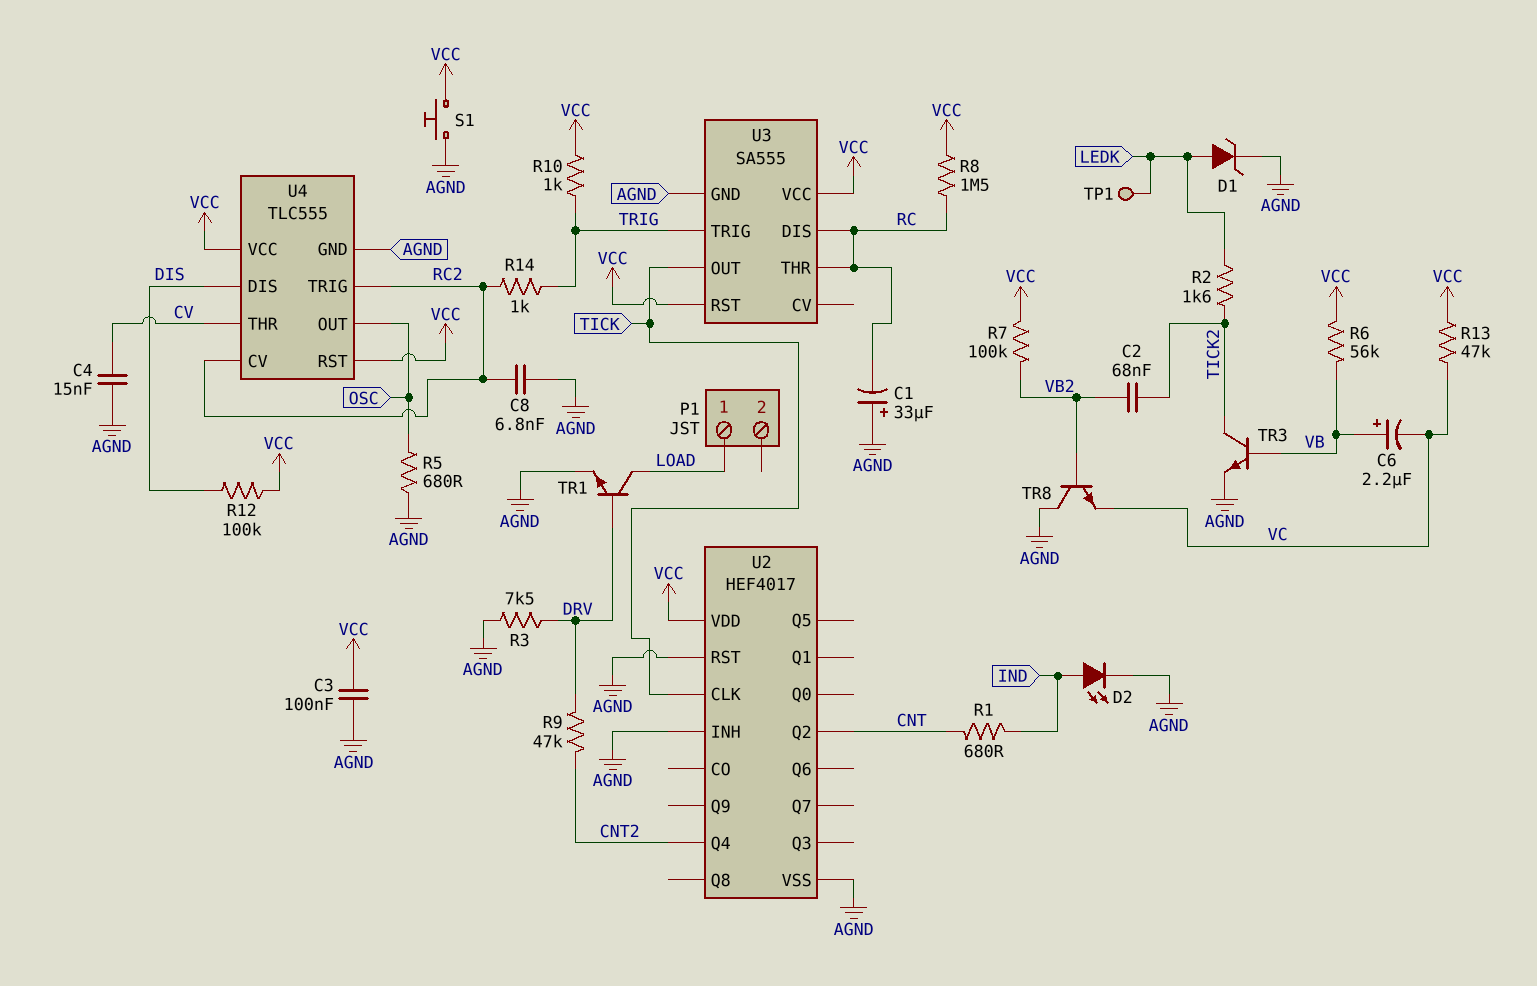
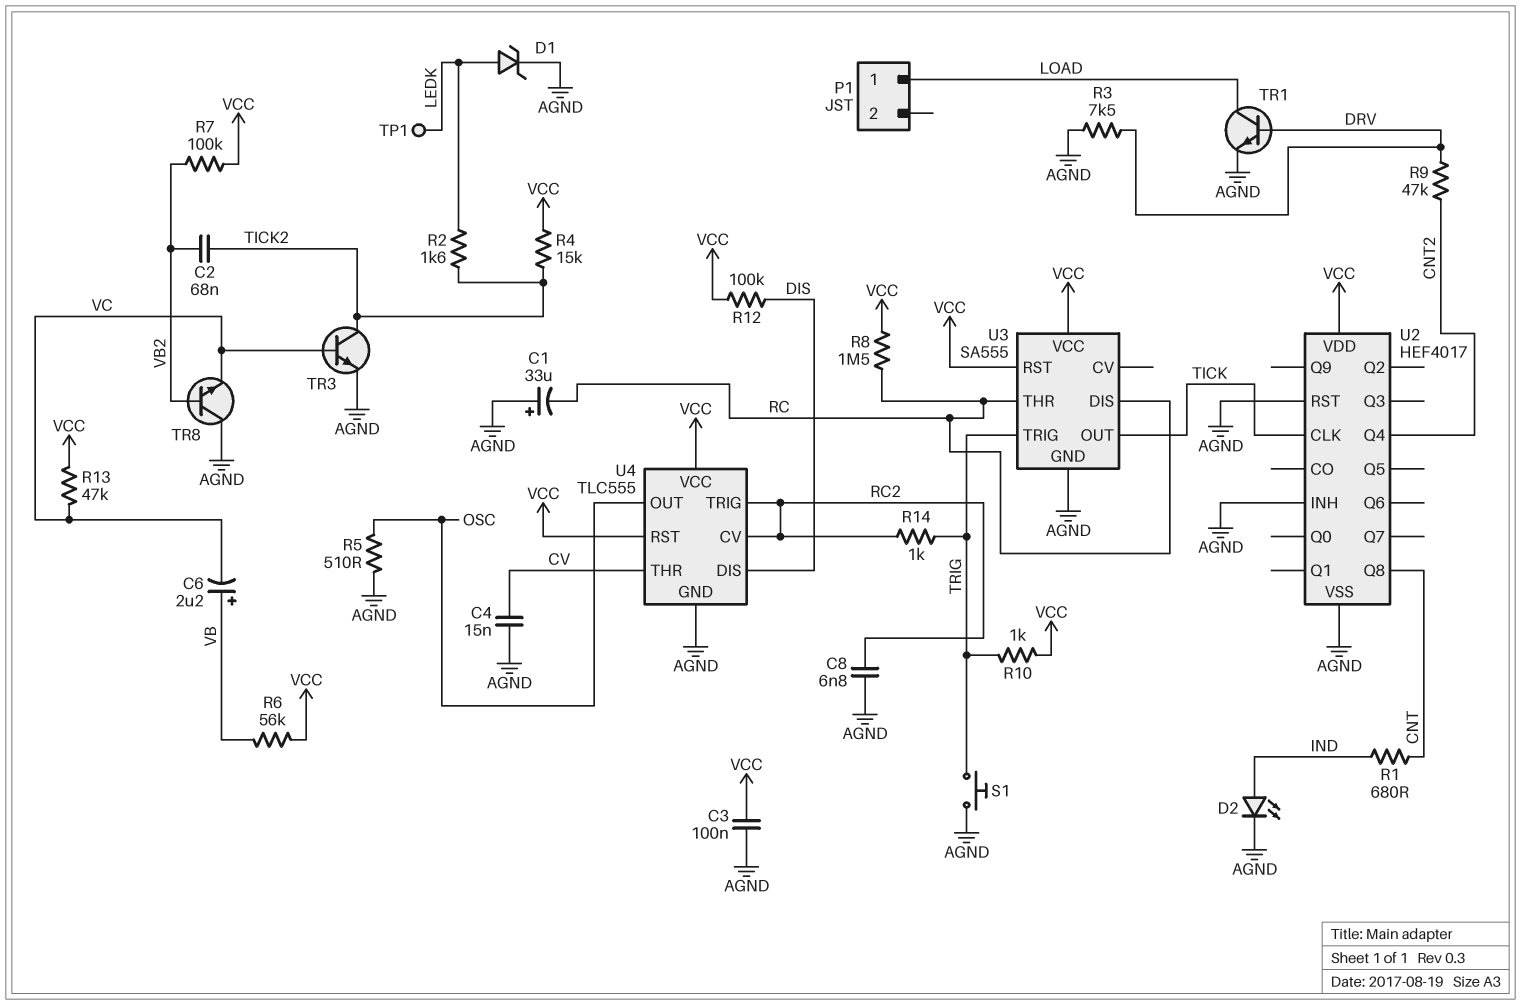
R4: none -> 15k (TICK2, VCC)
R5: 680 (AGND, OSC) -> 510 (AGND, OSC)
S1: button (AGND, VCC) -> button (AGND, TRIG)
TR3: NPN (B VB, C TICK2, E AGND) -> NPN (B VC, C TICK2, E AGND)
U2 pin Q2: CNT -> none
U2 pin Q8: none -> CNT

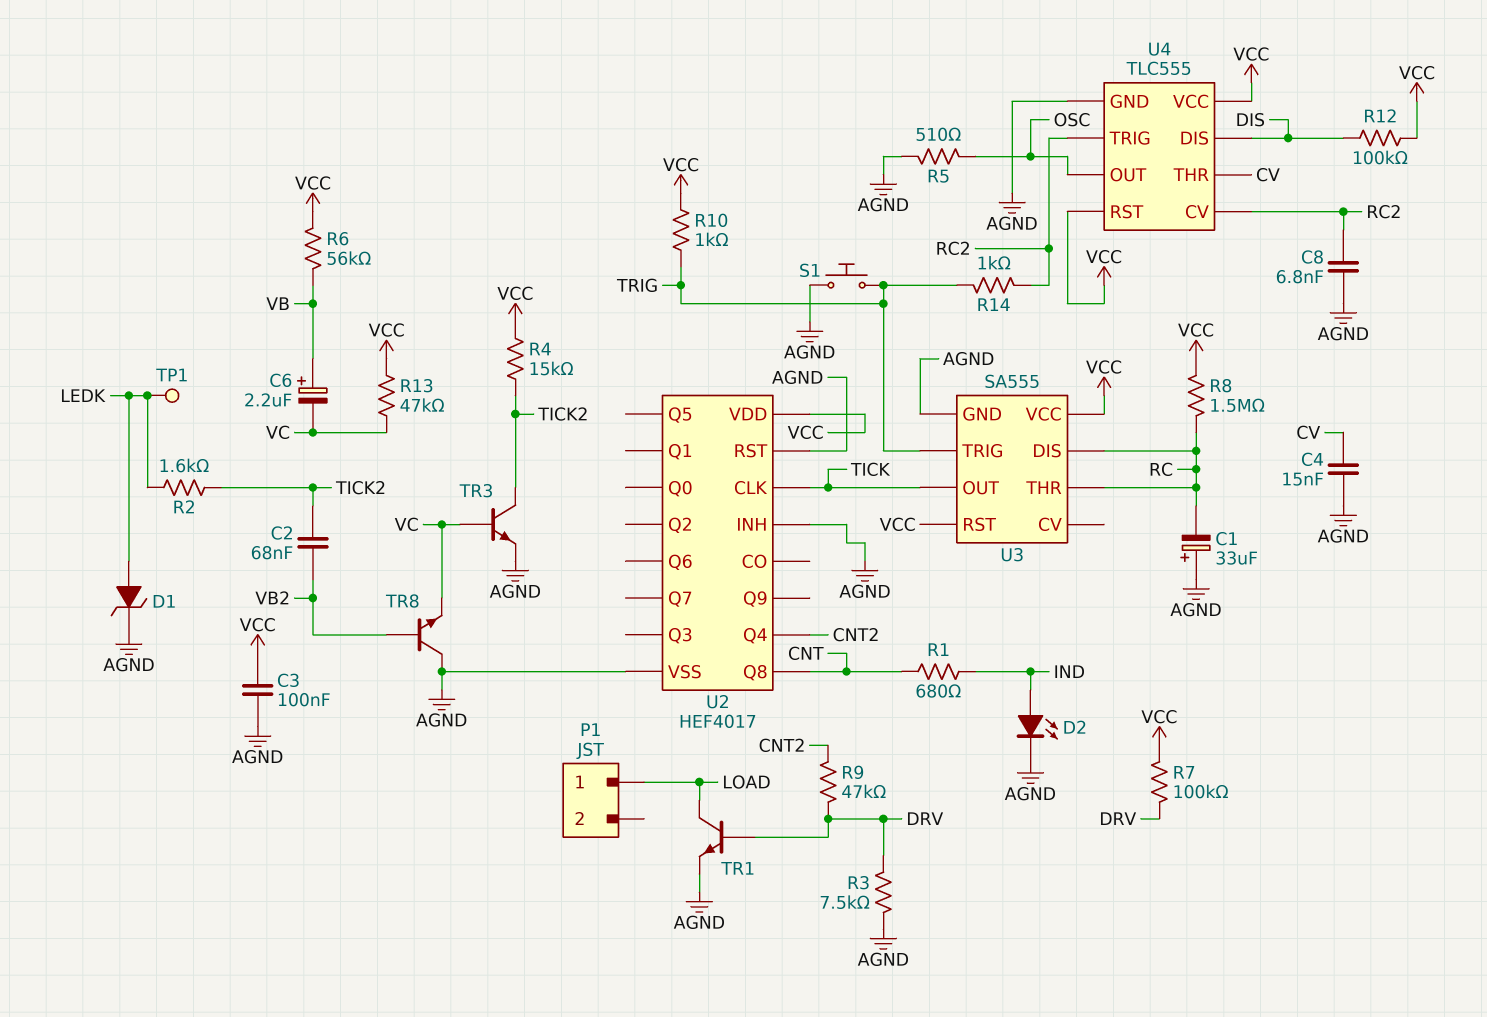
R7: 100k (VB2, VCC) -> 100k (DRV, VCC)

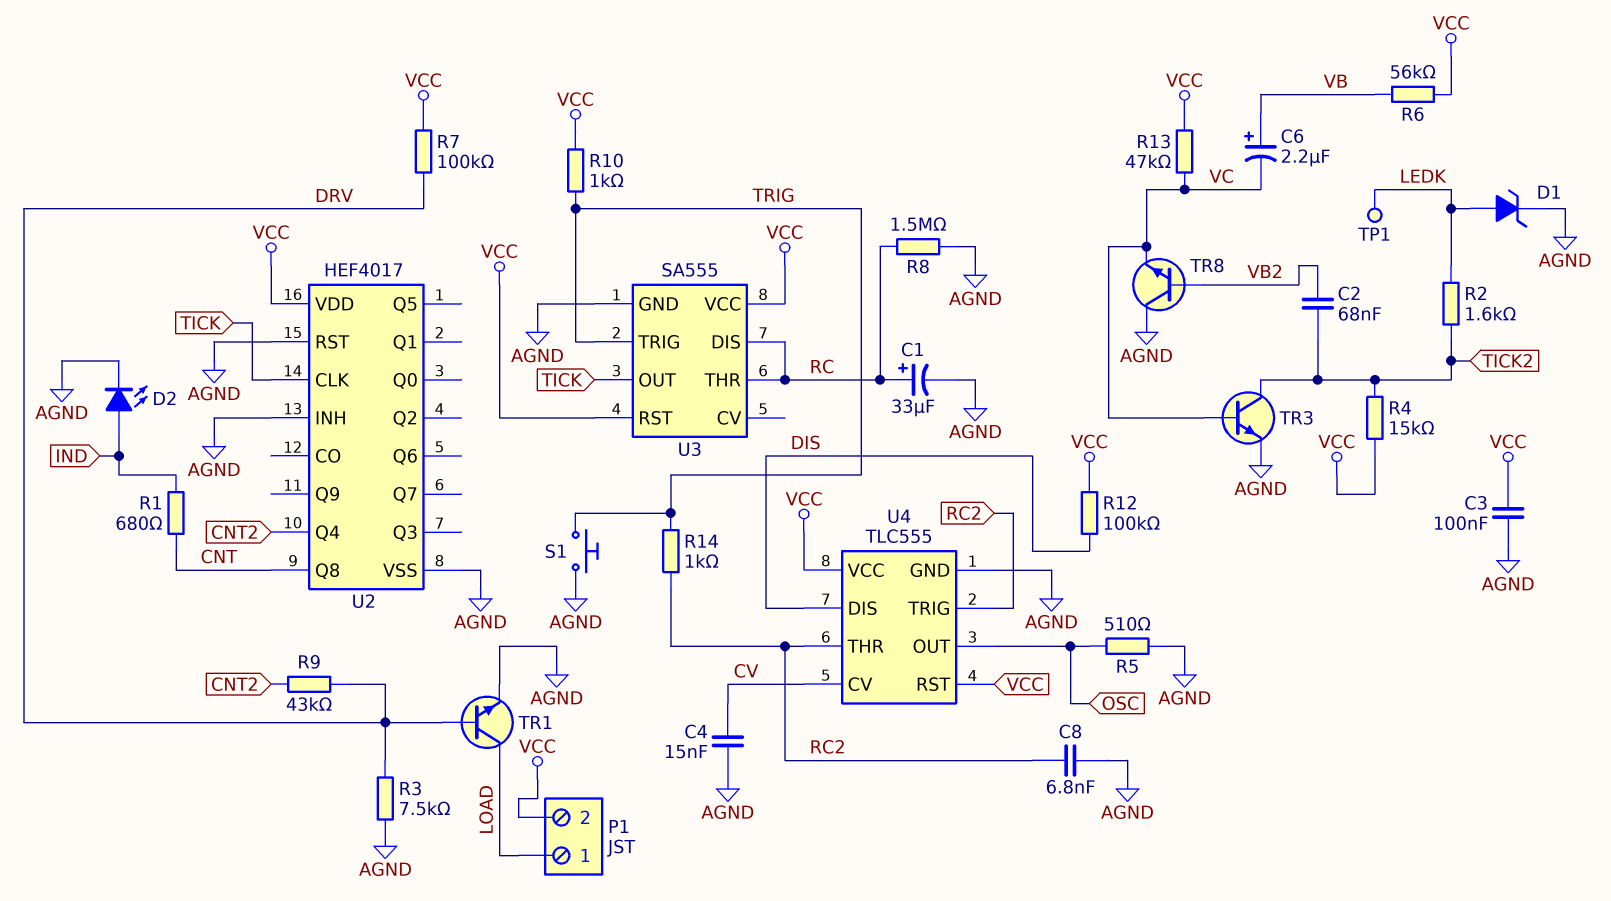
C1: 33uF (plus AGND, minus RC) -> 33uF (plus RC, minus AGND)
P1 pin 2: none -> VCC
R8: 1.5M (RC, VCC) -> 1.5M (AGND, RC)
R9: 47k (CNT2, DRV) -> 43k (CNT2, DRV)
U4 pin CV: RC2 -> CV
U4 pin THR: CV -> RC2

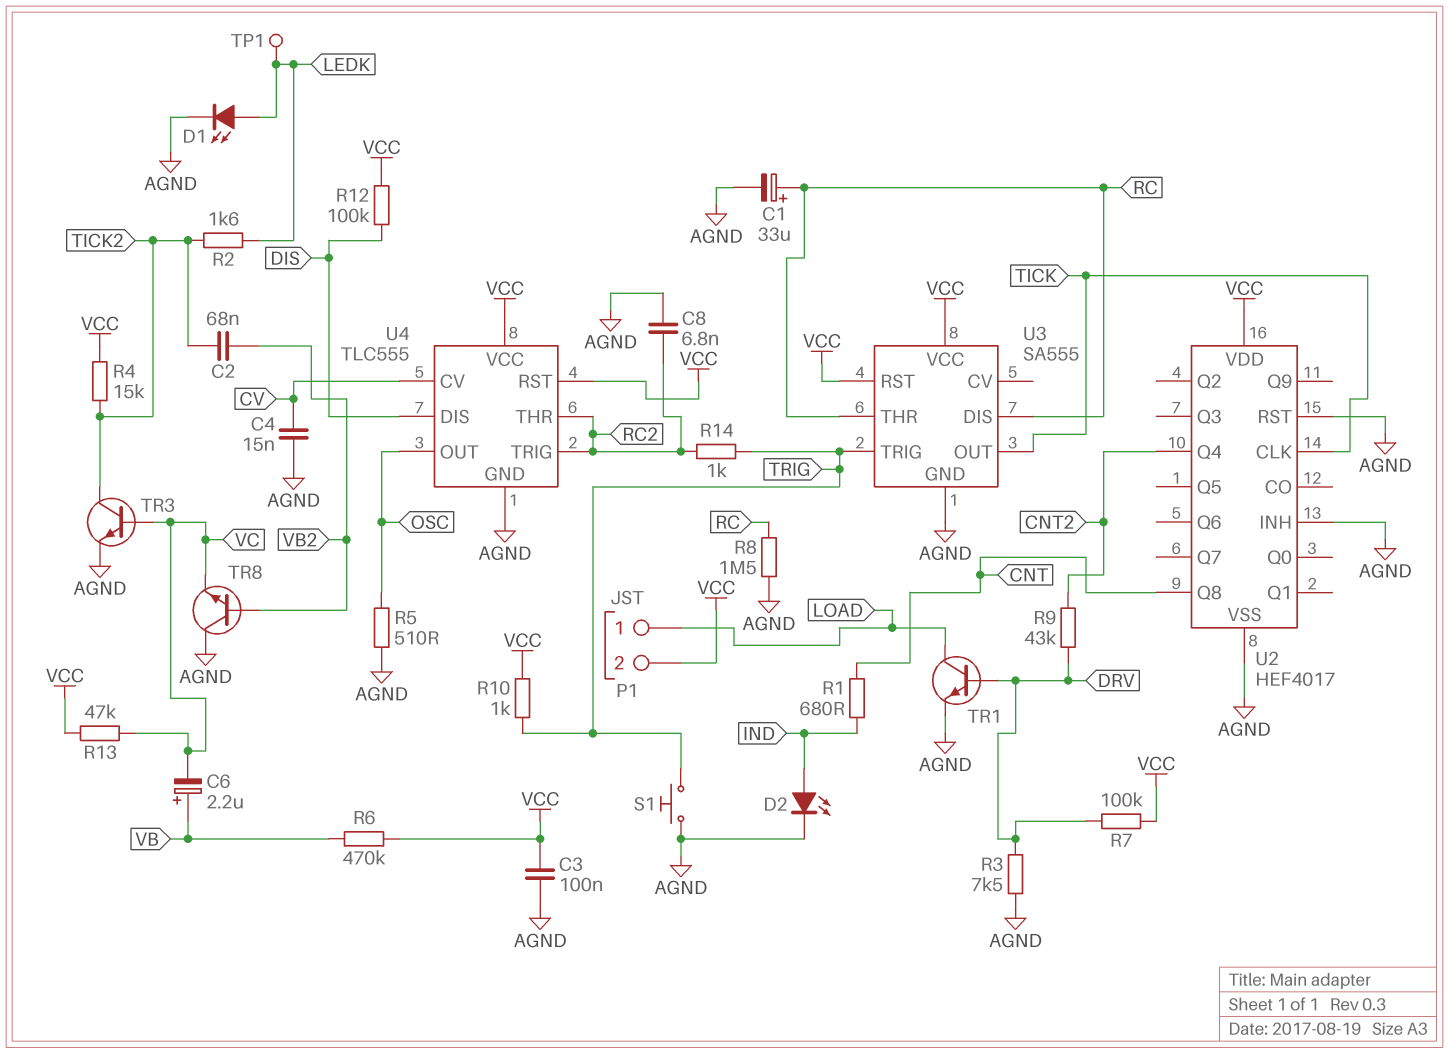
D1: zener (A LEDK, K AGND) -> LED (A LEDK, K AGND)
R6: 56k (VB, VCC) -> 470k (VB, VCC)

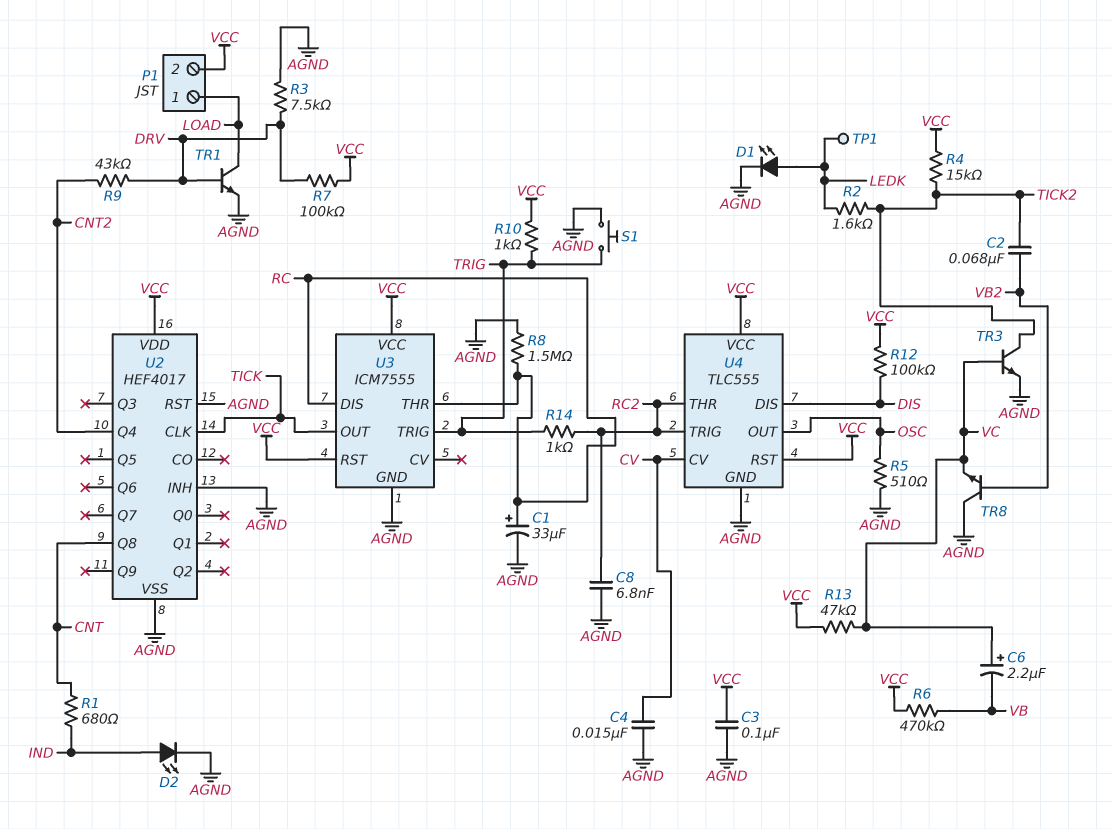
C6: 2.2uF (plus VB, minus VC) -> 2.2uF (plus VC, minus VB)
U3: SA555 -> ICM7555

